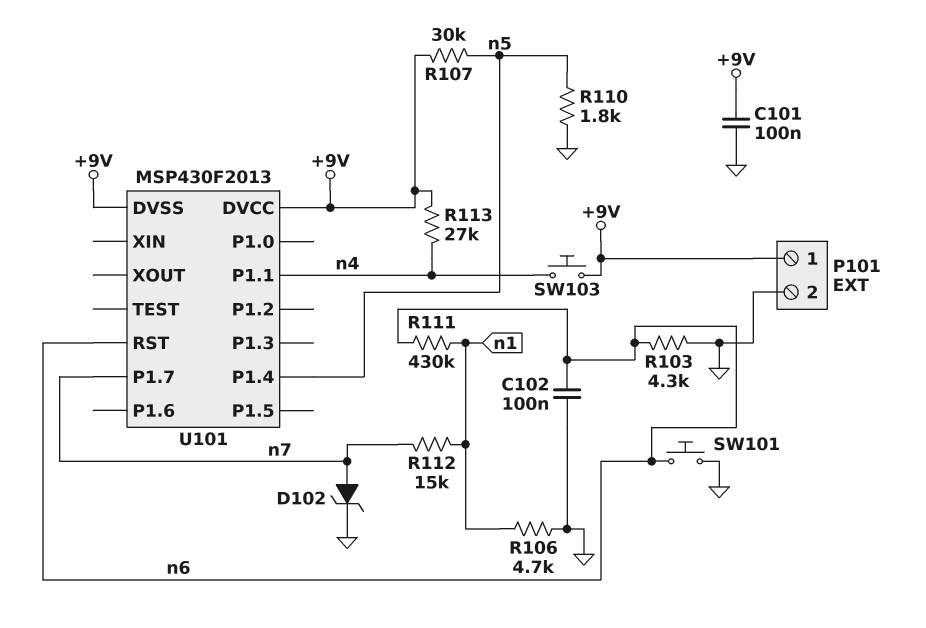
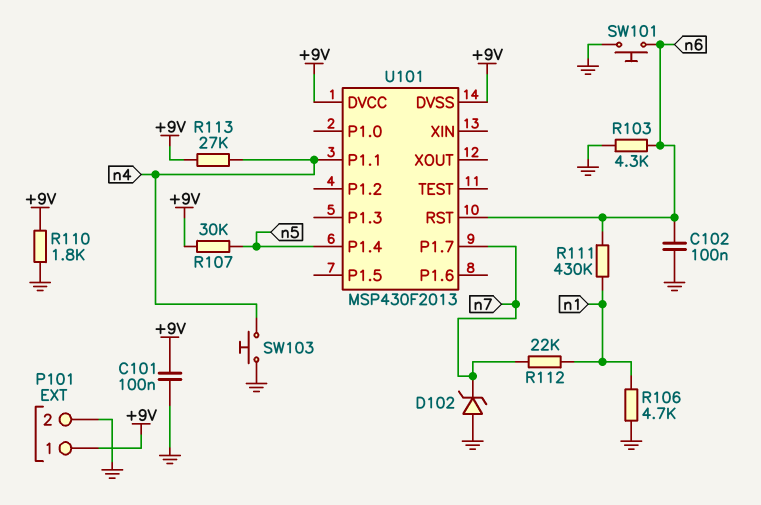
D102: zener (A n7, K GND) -> zener (A GND, K n7)
R110: 1.8k (GND, n5) -> 1.8k (+9V, GND)
R112: 15k (n1, n7) -> 22k (n1, n7)
SW103: button (+9V, n4) -> button (GND, n4)

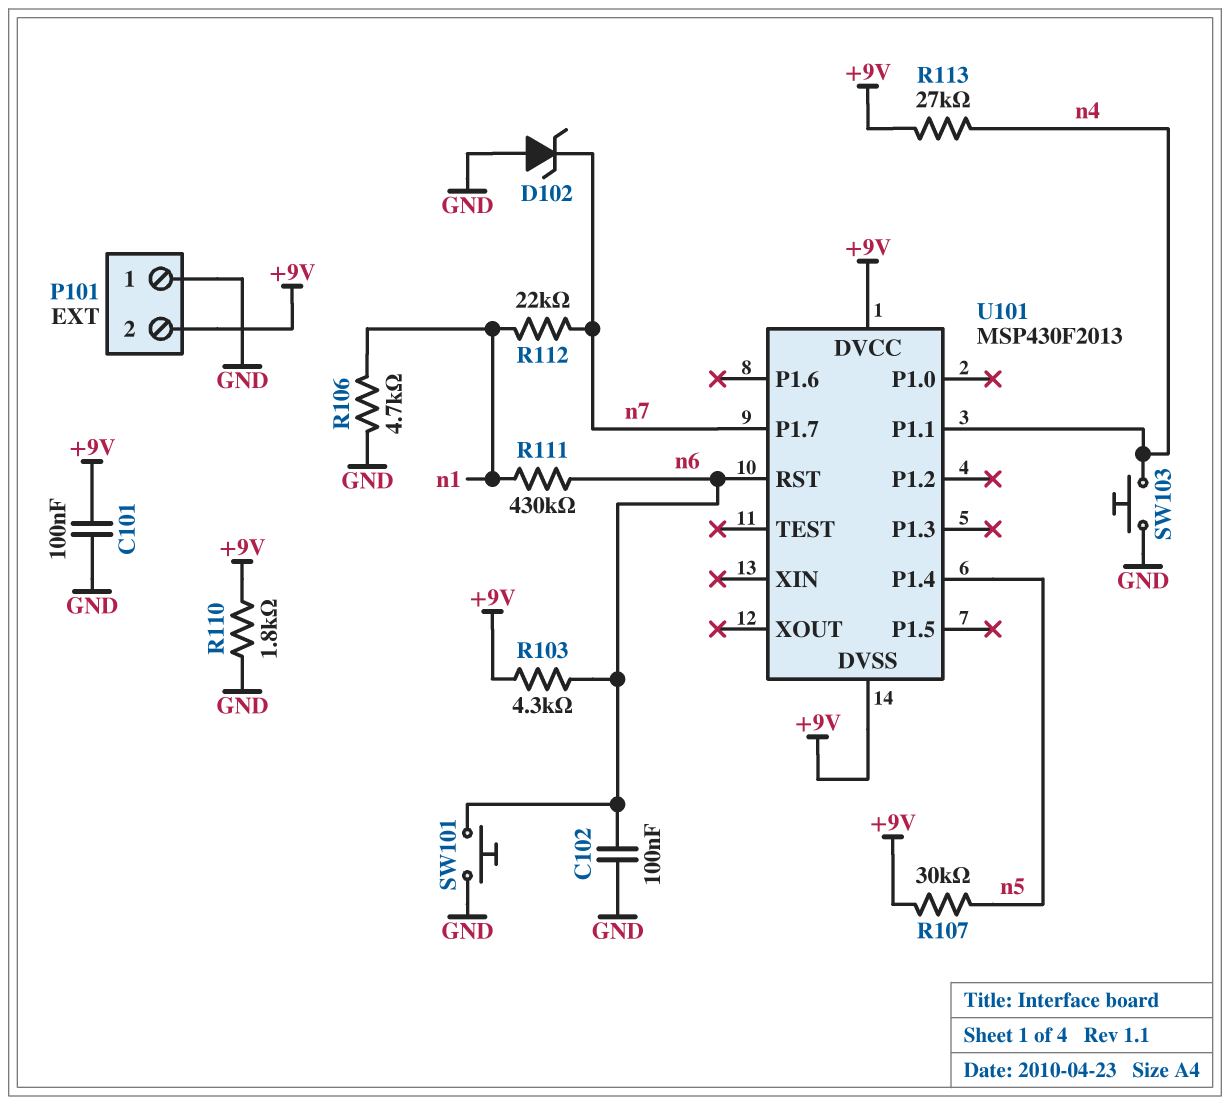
P101 pin 1: +9V -> GND
P101 pin 2: GND -> +9V
R103: 4.3k (GND, n6) -> 4.3k (+9V, n6)

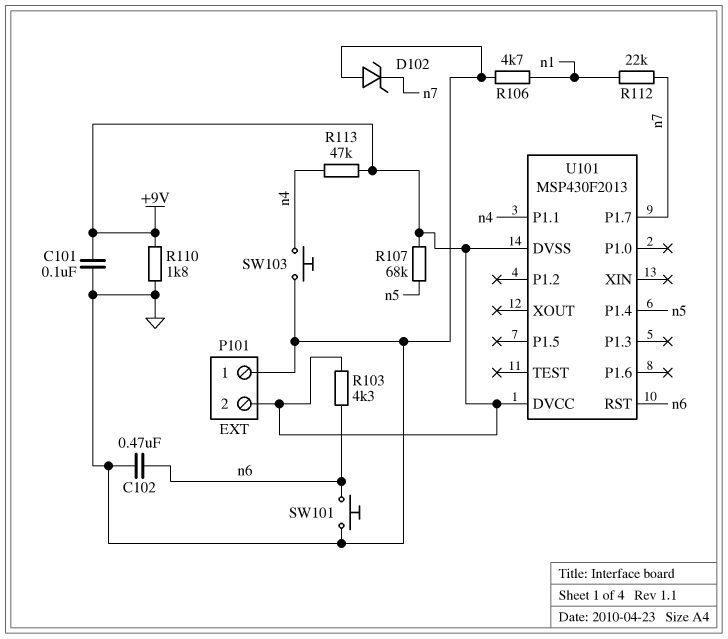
C102: 100nF (GND, n6) -> 470nF (GND, n6)
R107: 30k (+9V, n5) -> 68k (+9V, n5)
R111: 430k (n1, n6) -> none
R113: 27k (+9V, n4) -> 47k (+9V, n4)

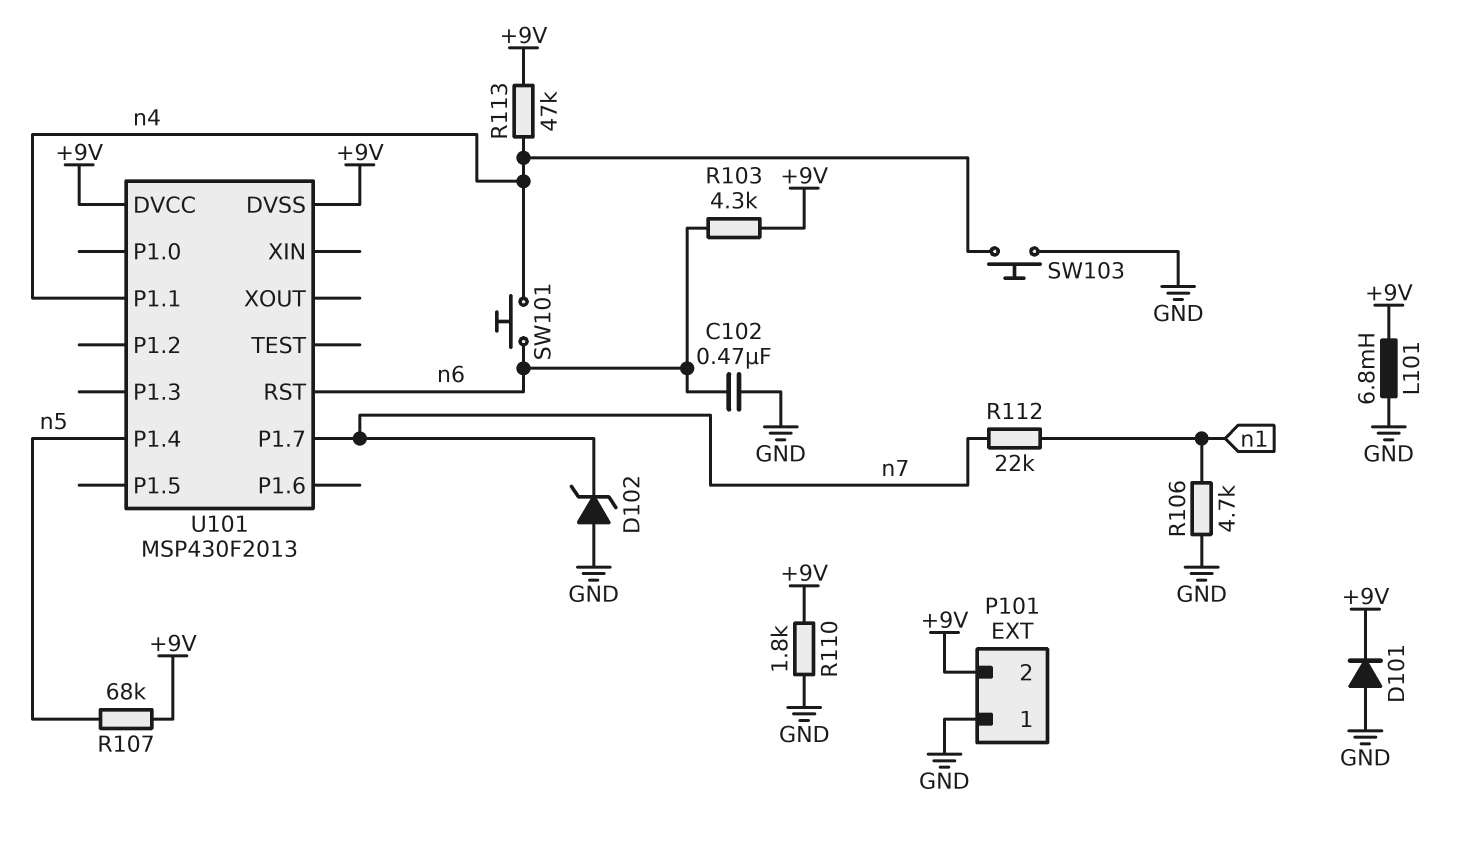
C101: 100nF (+9V, GND) -> none
D101: none -> diode (A GND, K +9V)
L101: none -> 6.8mH (+9V, GND)
SW101: button (GND, n6) -> button (n4, n6)

